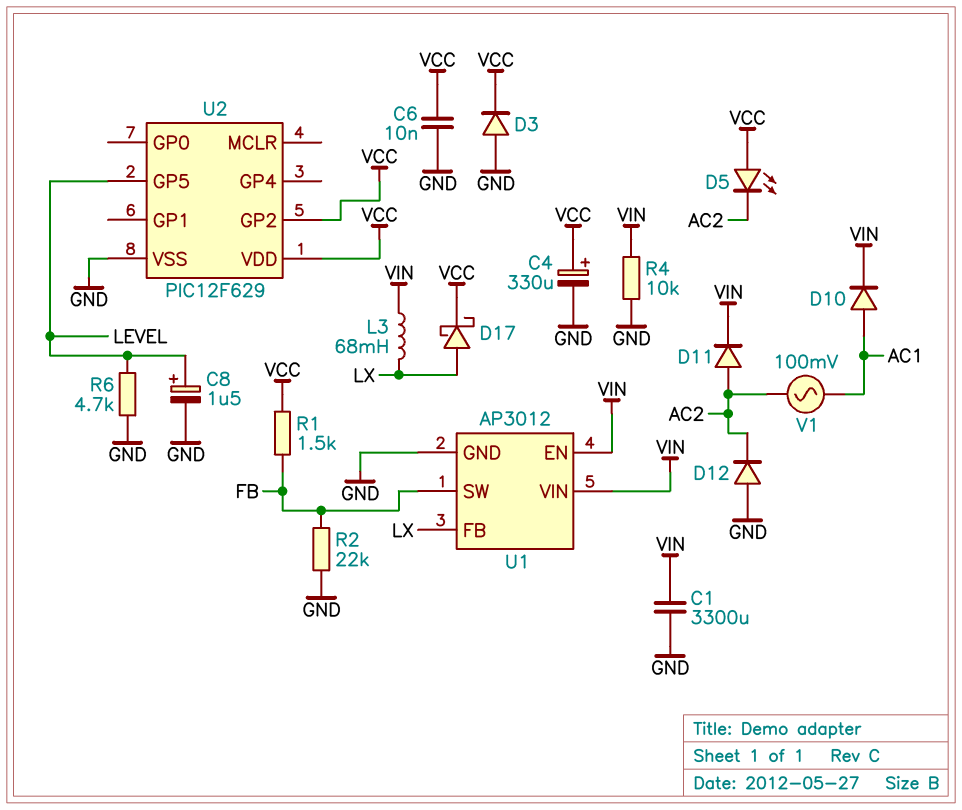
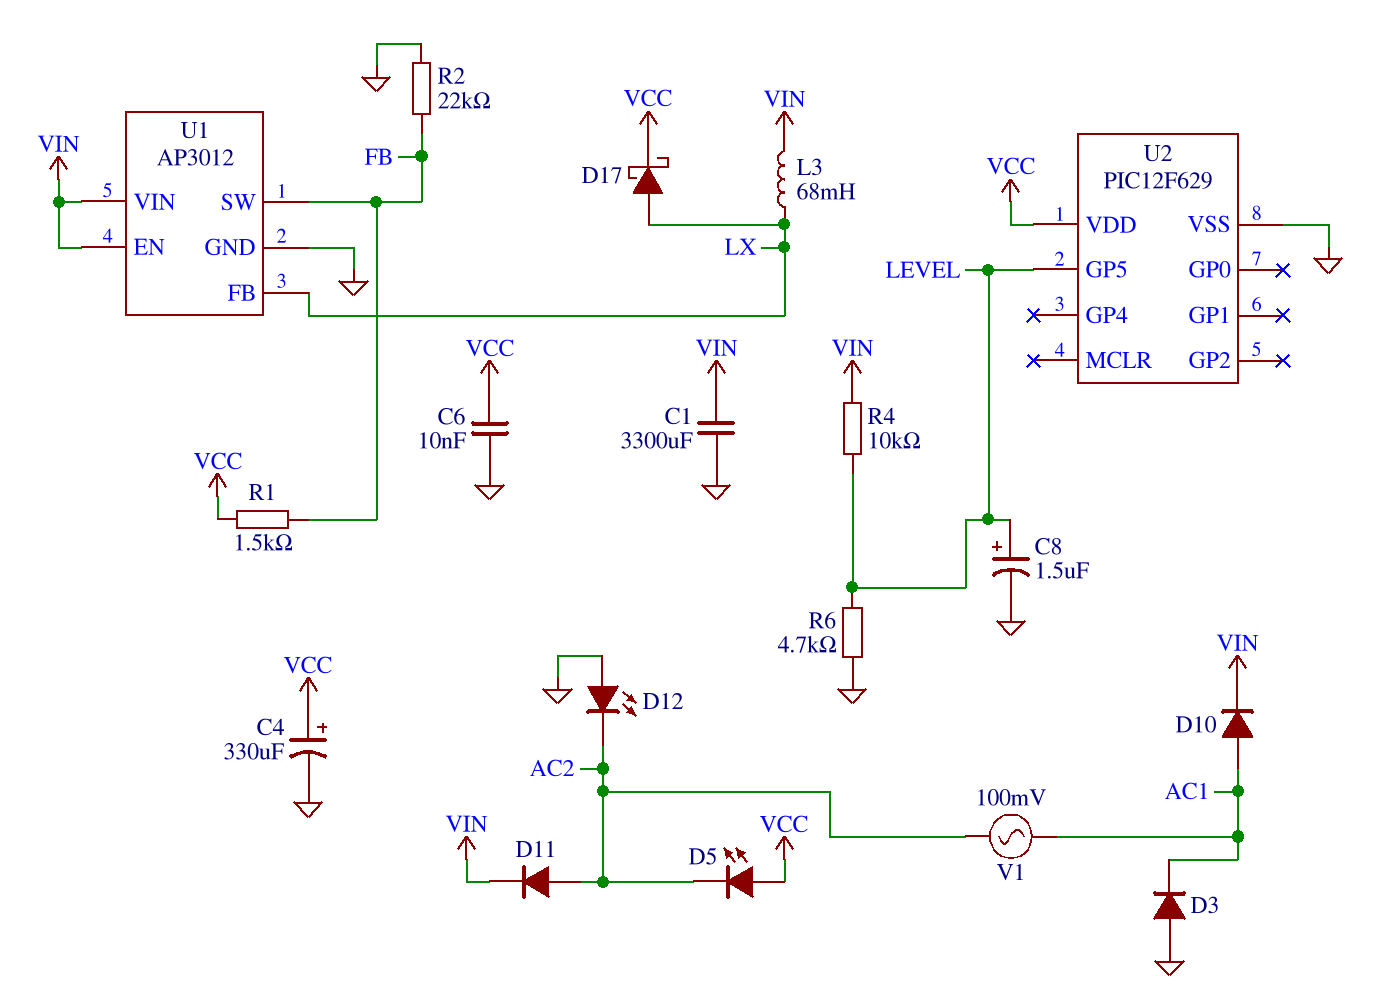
D3: diode (A GND, K VCC) -> diode (A GND, K AC1)
D12: diode (A GND, K AC2) -> LED (A GND, K AC2)
R4: 10k (GND, VIN) -> 10k (LEVEL, VIN)
U2 pin GP2: VCC -> none

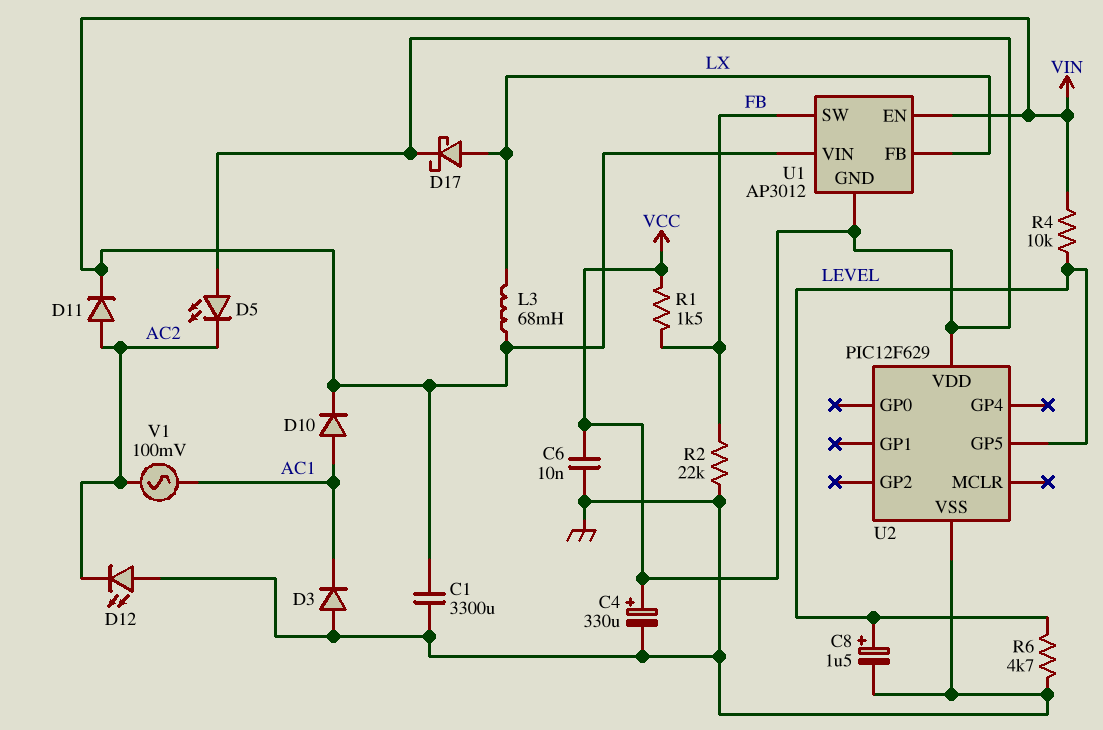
U1 pin GND: GND -> VCC

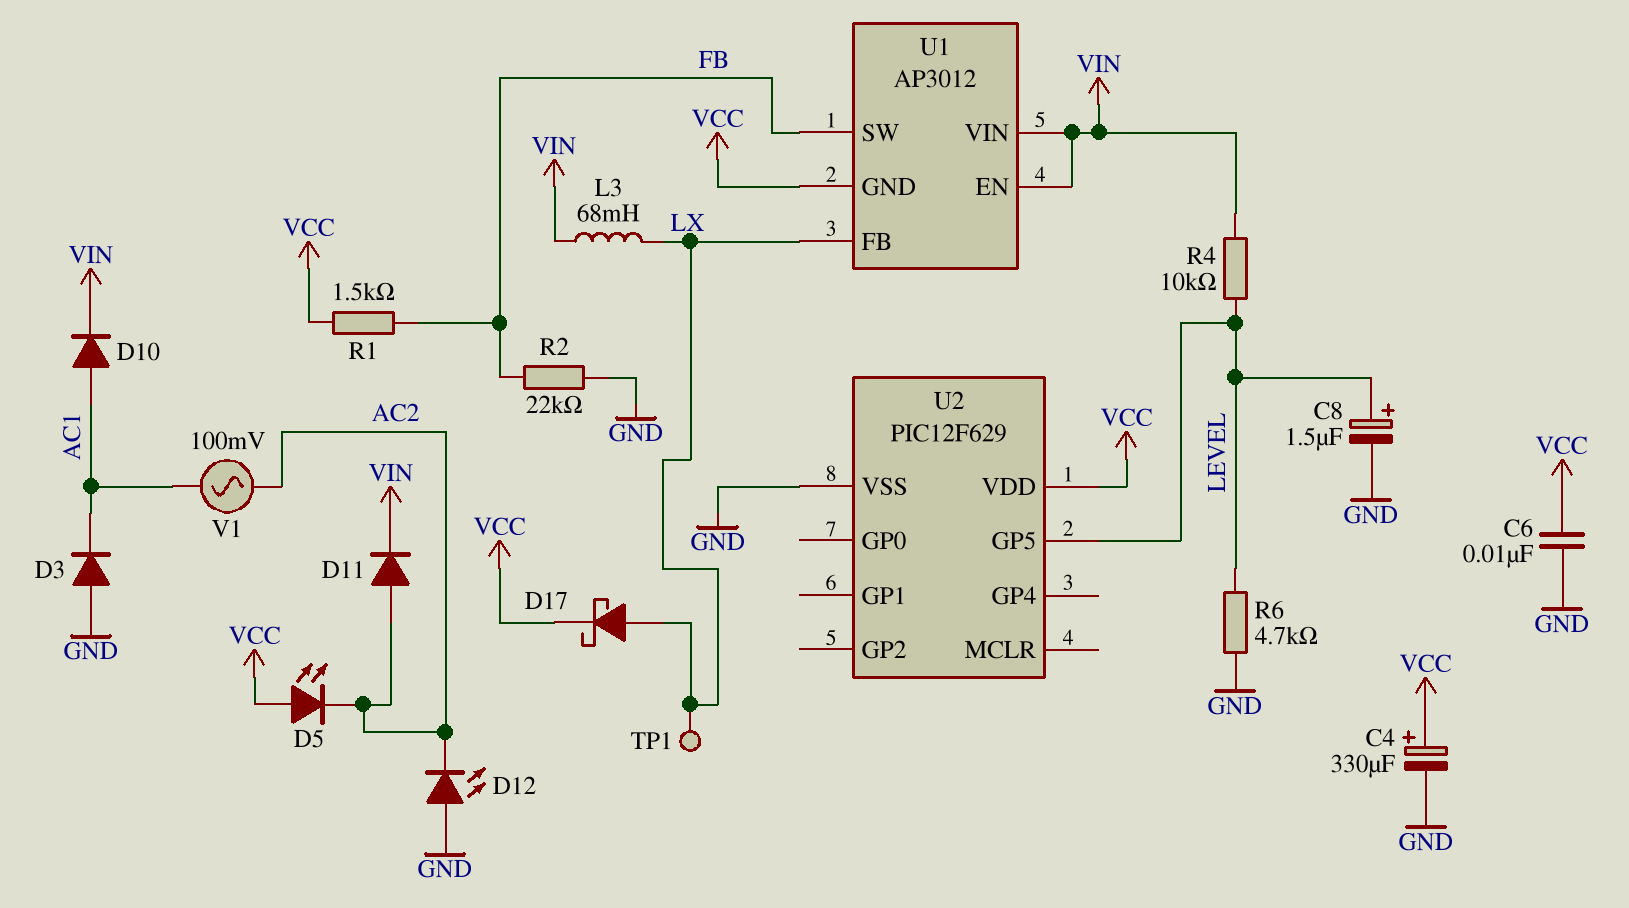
C1: 3300uF (GND, VIN) -> none
TP1: none -> test point (LX)

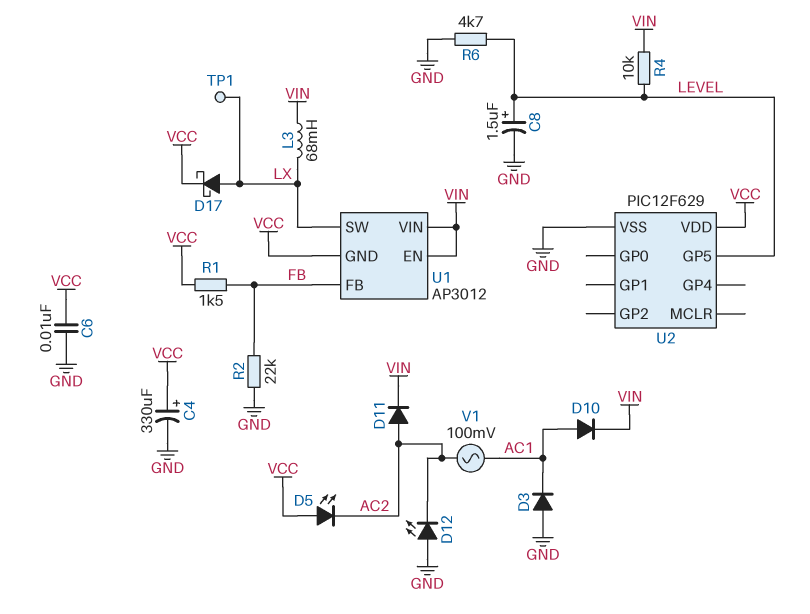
U1 pin FB: LX -> FB
U1 pin SW: FB -> LX

